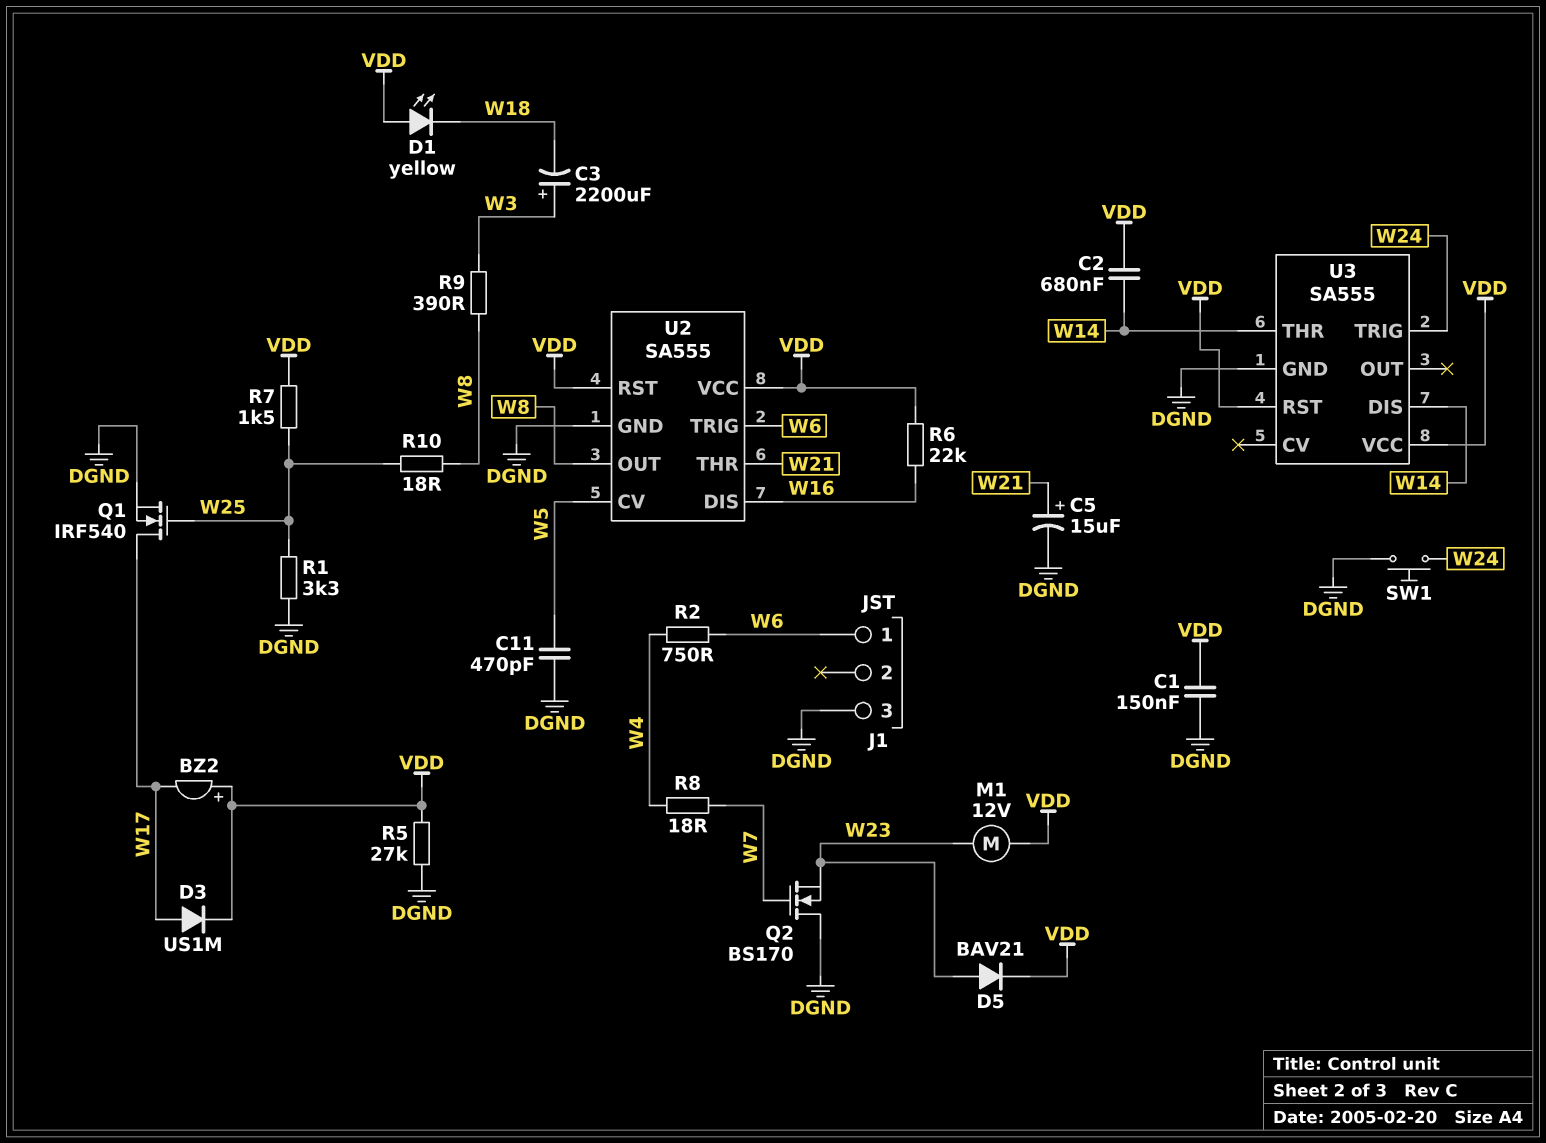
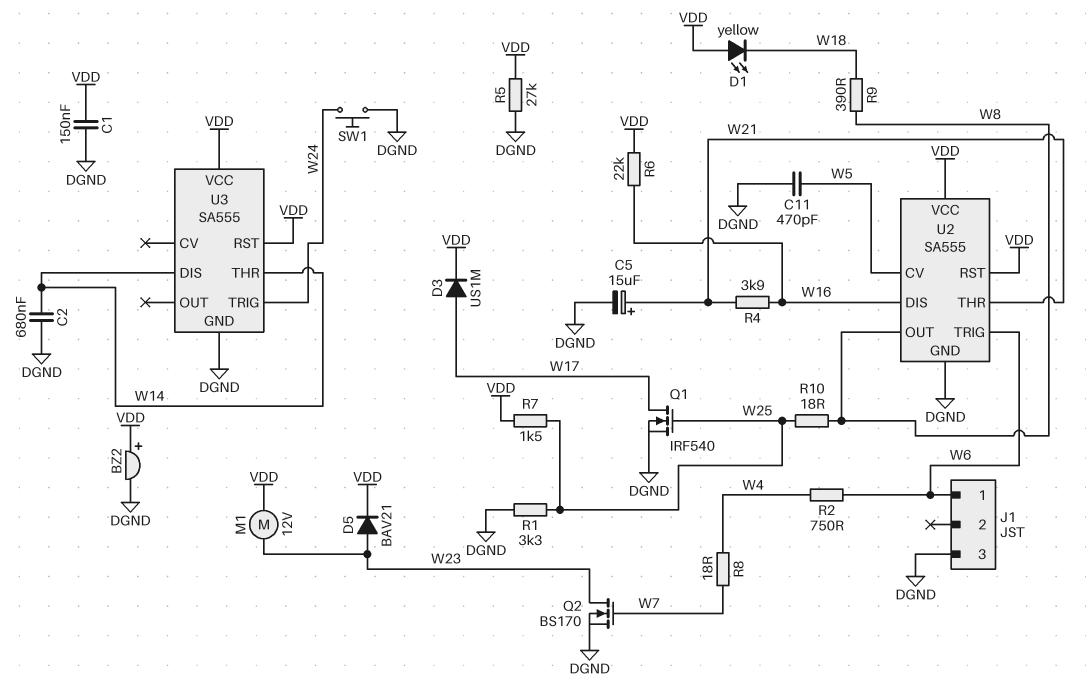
BZ2: buzzer (plus VDD, minus W17) -> buzzer (plus VDD, minus DGND)
C2: 680nF (VDD, W14) -> 680nF (DGND, W14)
C3: 2200uF (plus W3, minus W18) -> none
Q2: NMOS BS170 (G W7, D DGND, S W23) -> NMOS BS170 (G W7, D W23, S DGND)
R4: none -> 3.9k (W16, W21)
R9: 390 (W3, W8) -> 390 (W8, W18)

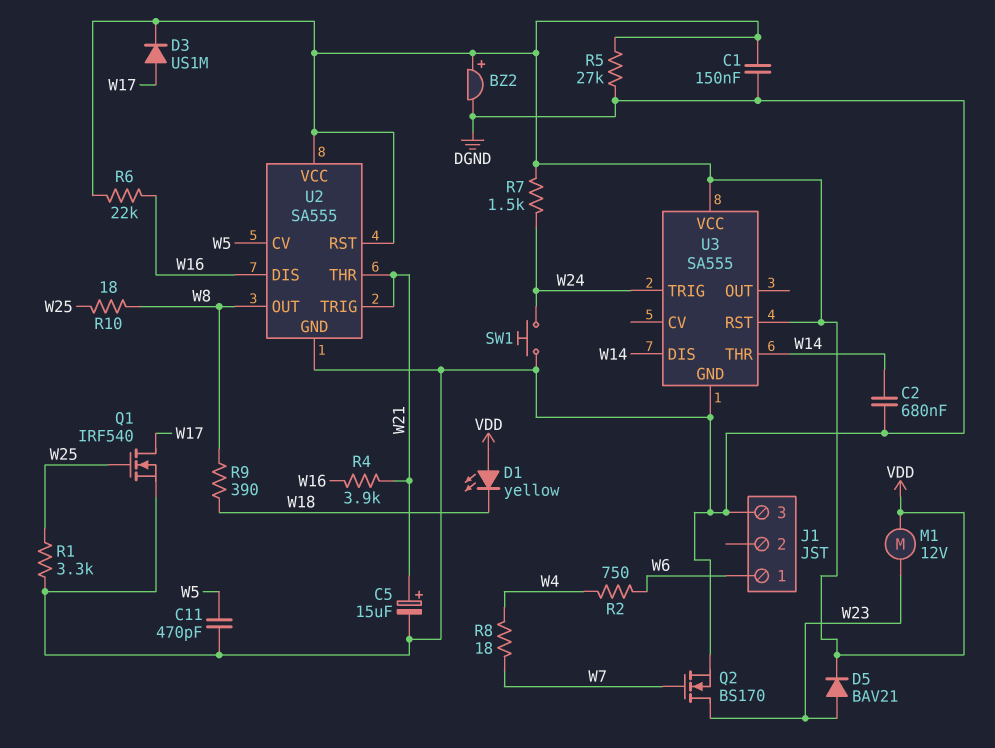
R7: 1.5k (VDD, W25) -> 1.5k (VDD, W24)
U2 pin TRIG: W6 -> W21

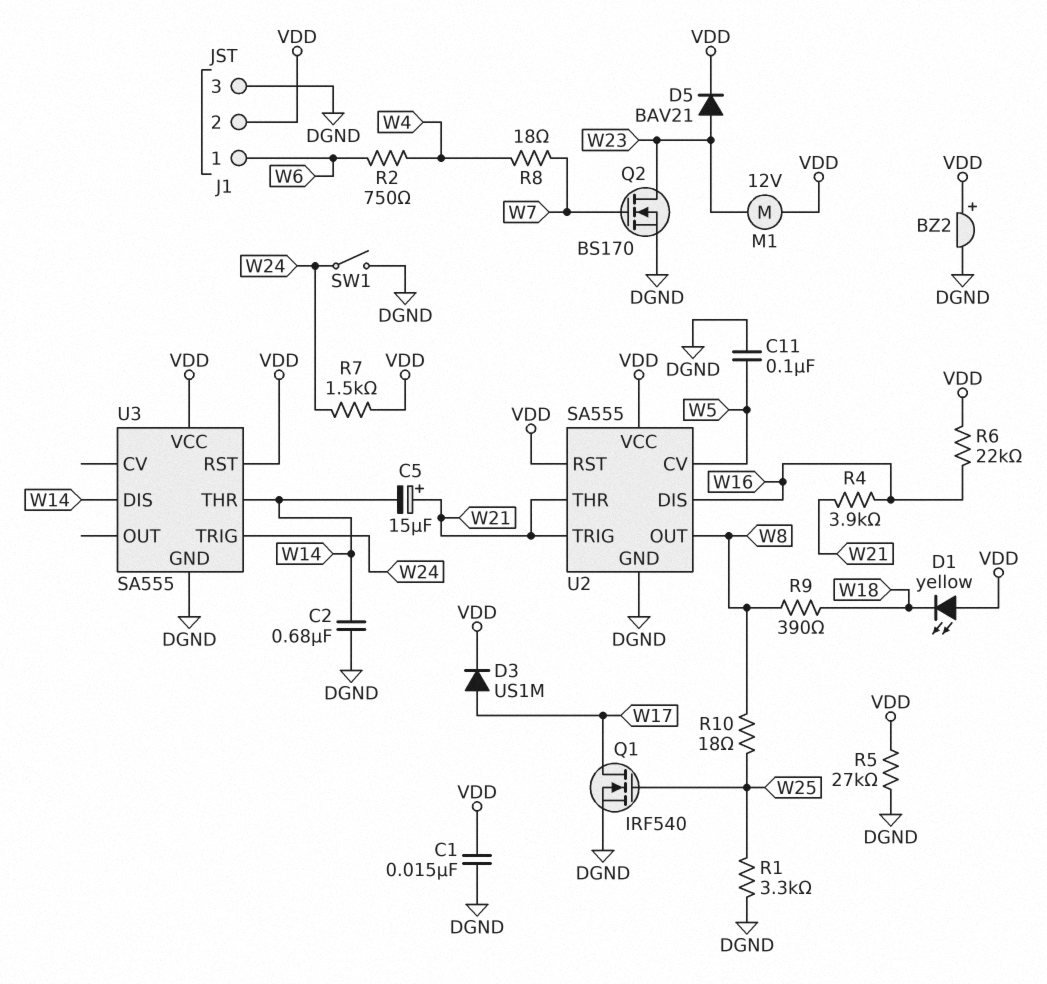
C1: 150nF (DGND, VDD) -> 15nF (DGND, VDD)
C5: 15uF (plus W21, minus DGND) -> 15uF (plus W21, minus W14)
C11: 470pF (DGND, W5) -> 100nF (DGND, W5)
J1 pin 2: none -> VDD
SW1: button (DGND, W24) -> switch (DGND, W24)

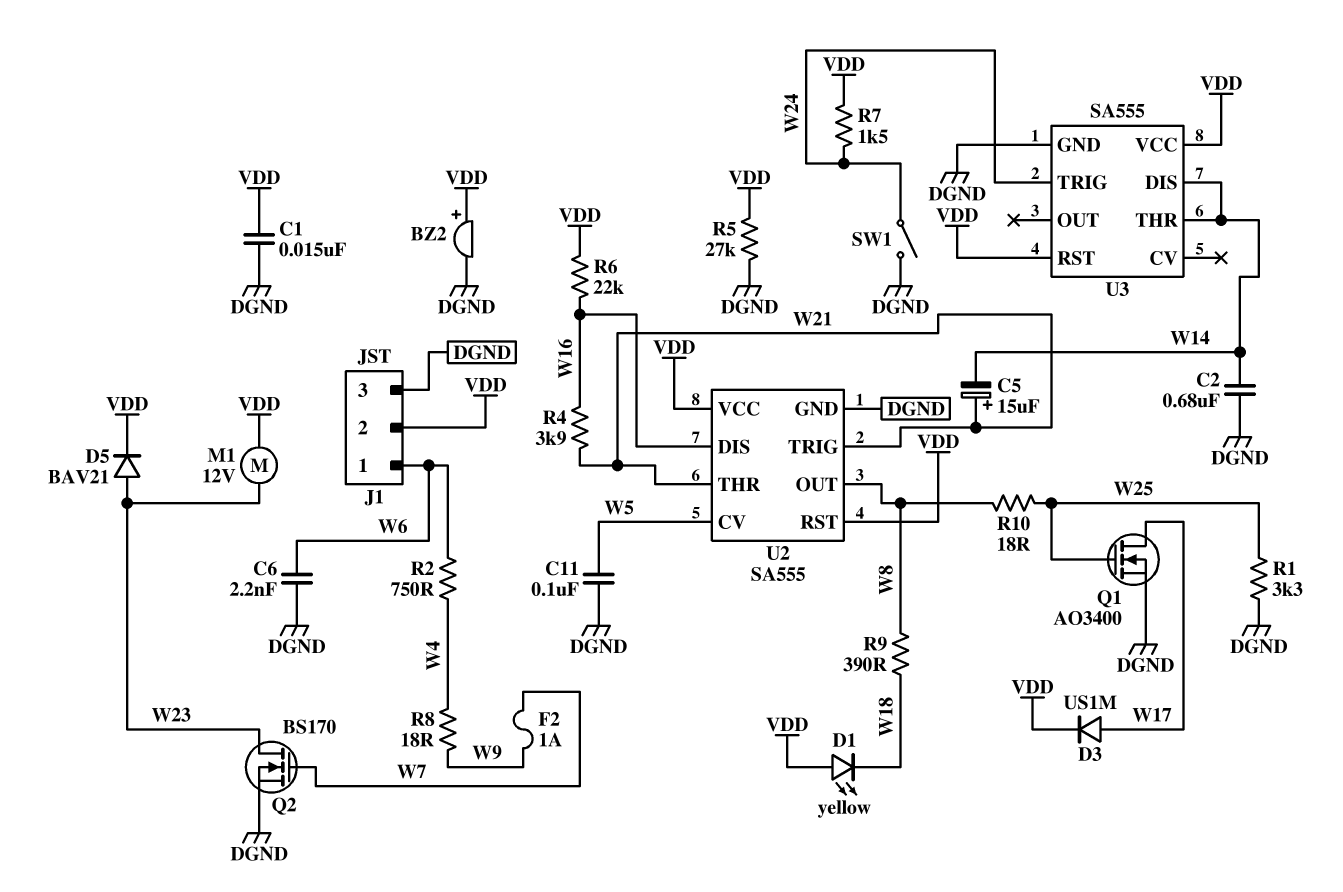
C6: none -> 2.2nF (DGND, W6)
F2: none -> 1A (W7, W9)
Q1: NMOS IRF540 (G W25, D W17, S DGND) -> NMOS AO3400 (G W25, D W17, S DGND)
R8: 18 (W4, W7) -> 18 (W4, W9)

